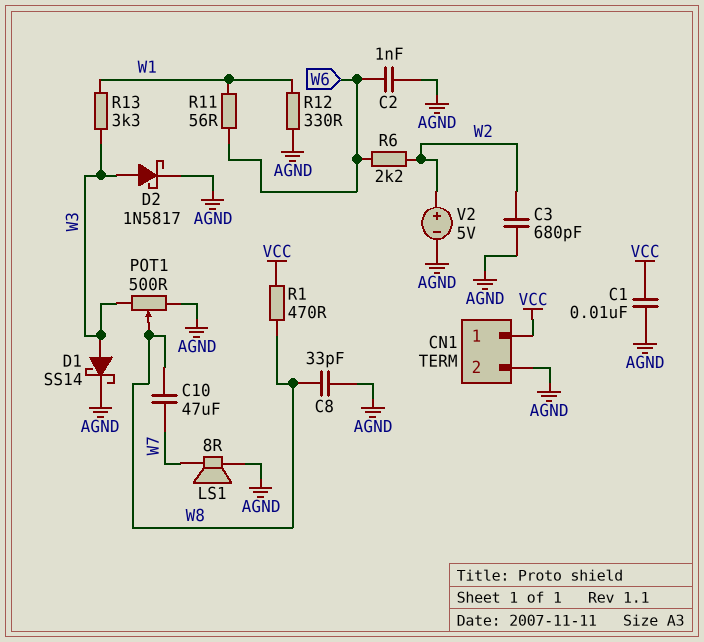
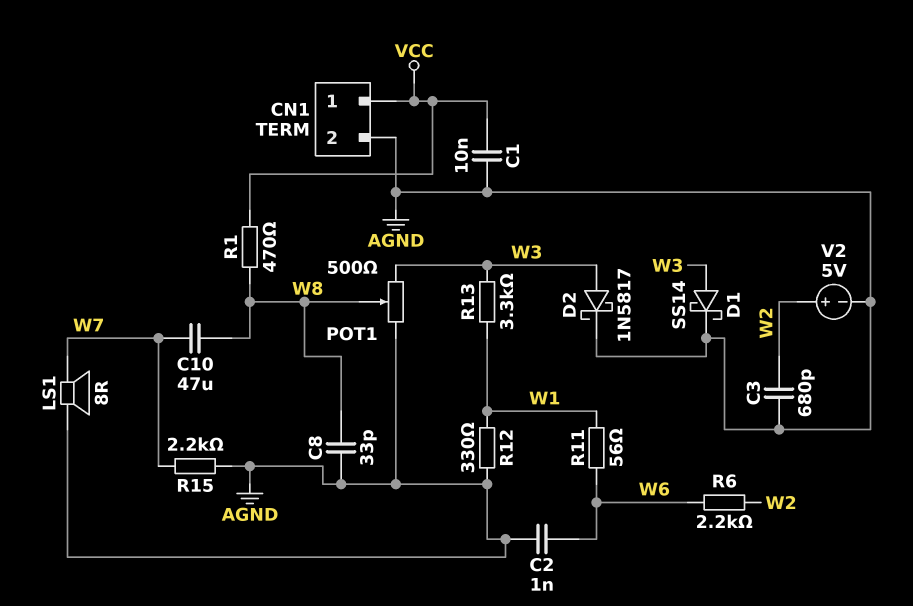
R15: none -> 2.2k (AGND, W7)

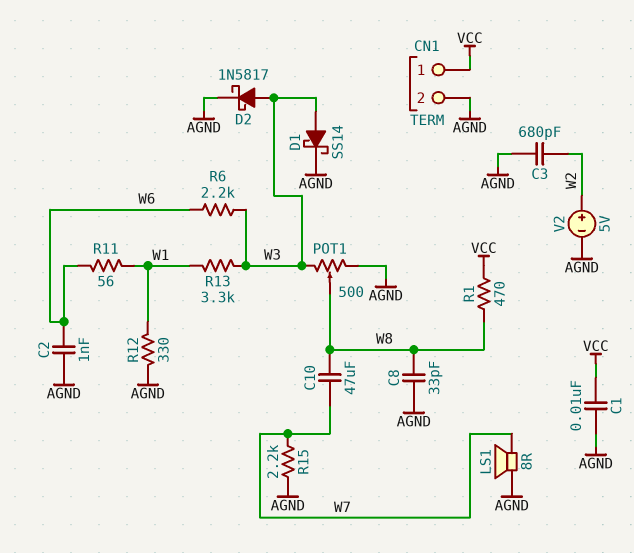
R6: 2.2k (W2, W6) -> 2.2k (W3, W6)

